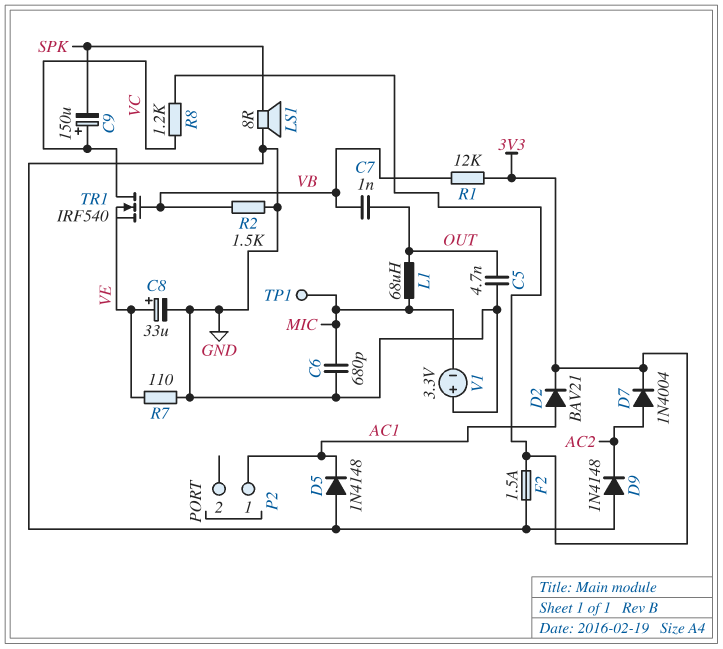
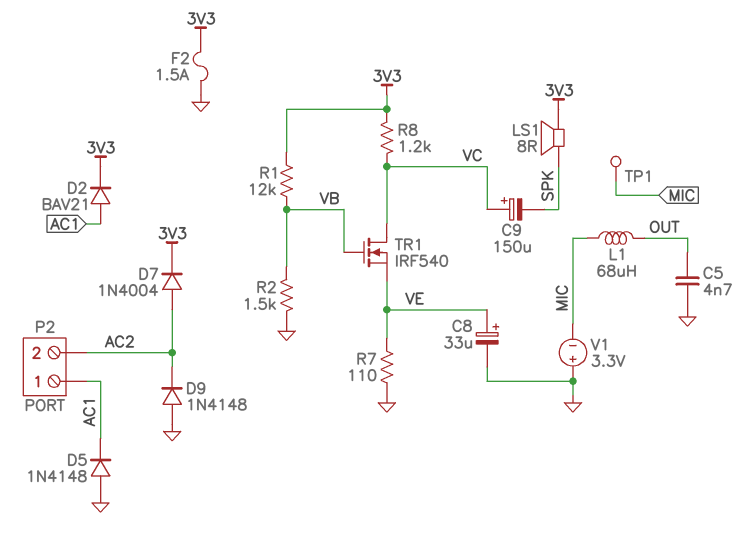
C6: 680pF (GND, MIC) -> none
C7: 1nF (OUT, VB) -> none
LS1: speaker 8R (GND, SPK) -> speaker 8R (3V3, SPK)
P2 pin 2: none -> AC2

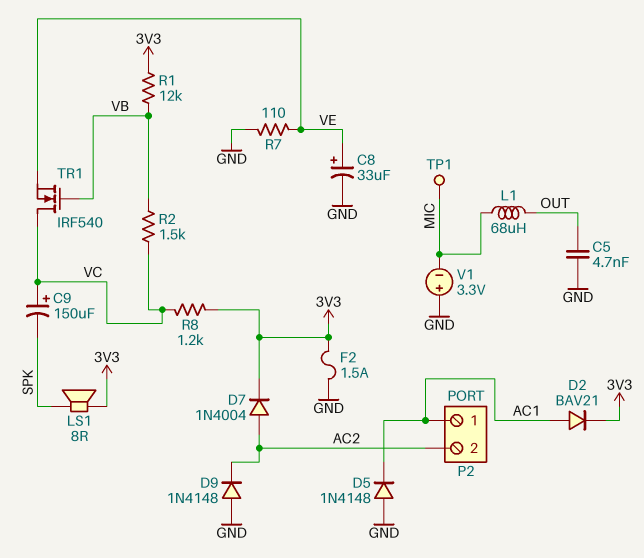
R2: 1.5k (GND, VB) -> 1.5k (VB, VC)

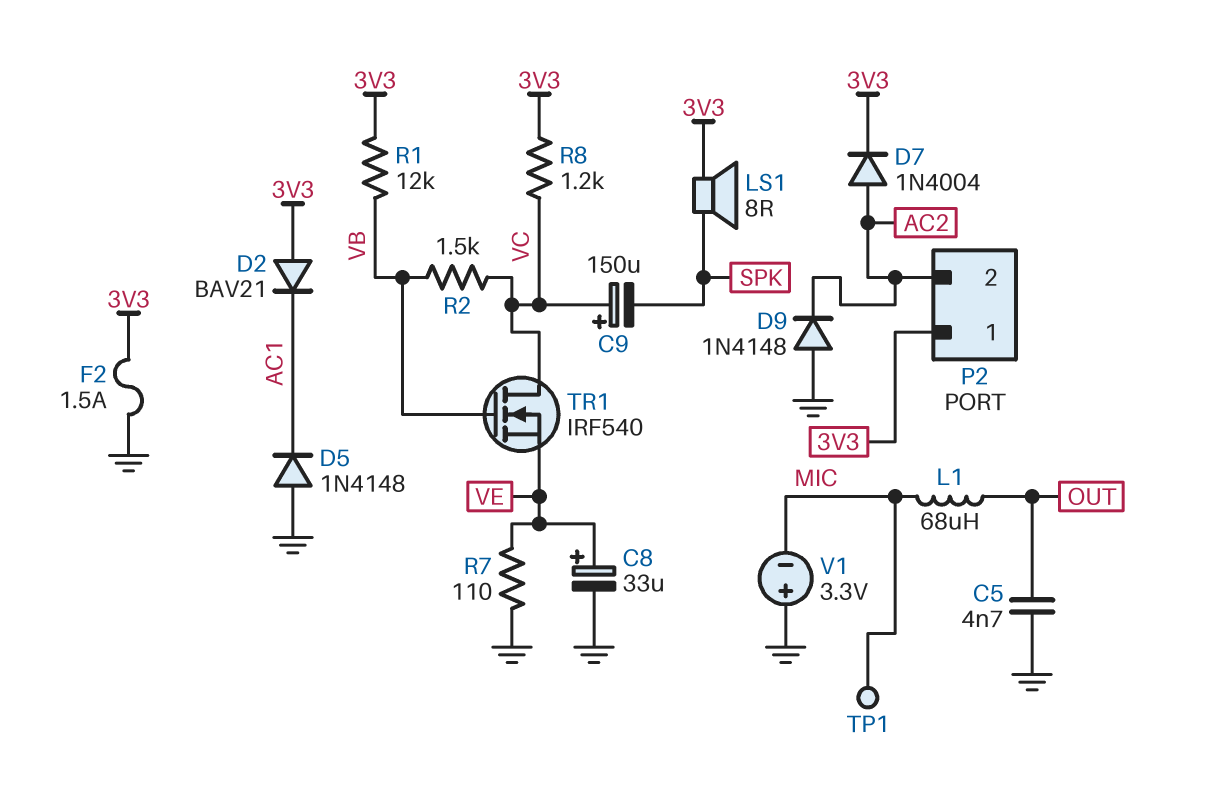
D2: diode BAV21 (A AC1, K 3V3) -> diode BAV21 (A 3V3, K AC1)
P2 pin 1: AC1 -> 3V3

